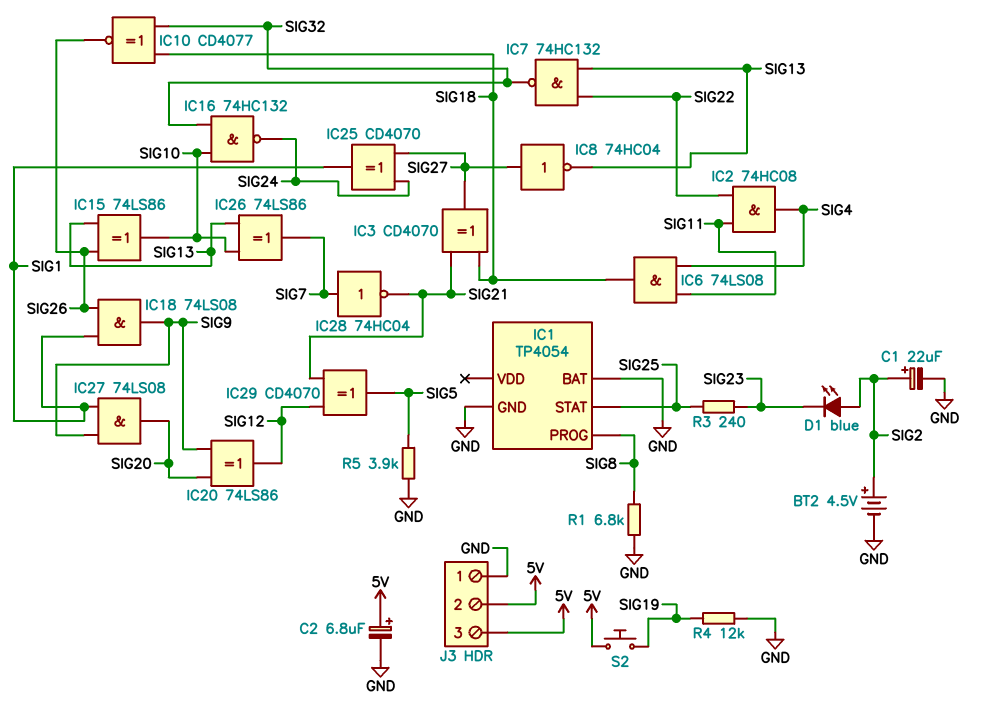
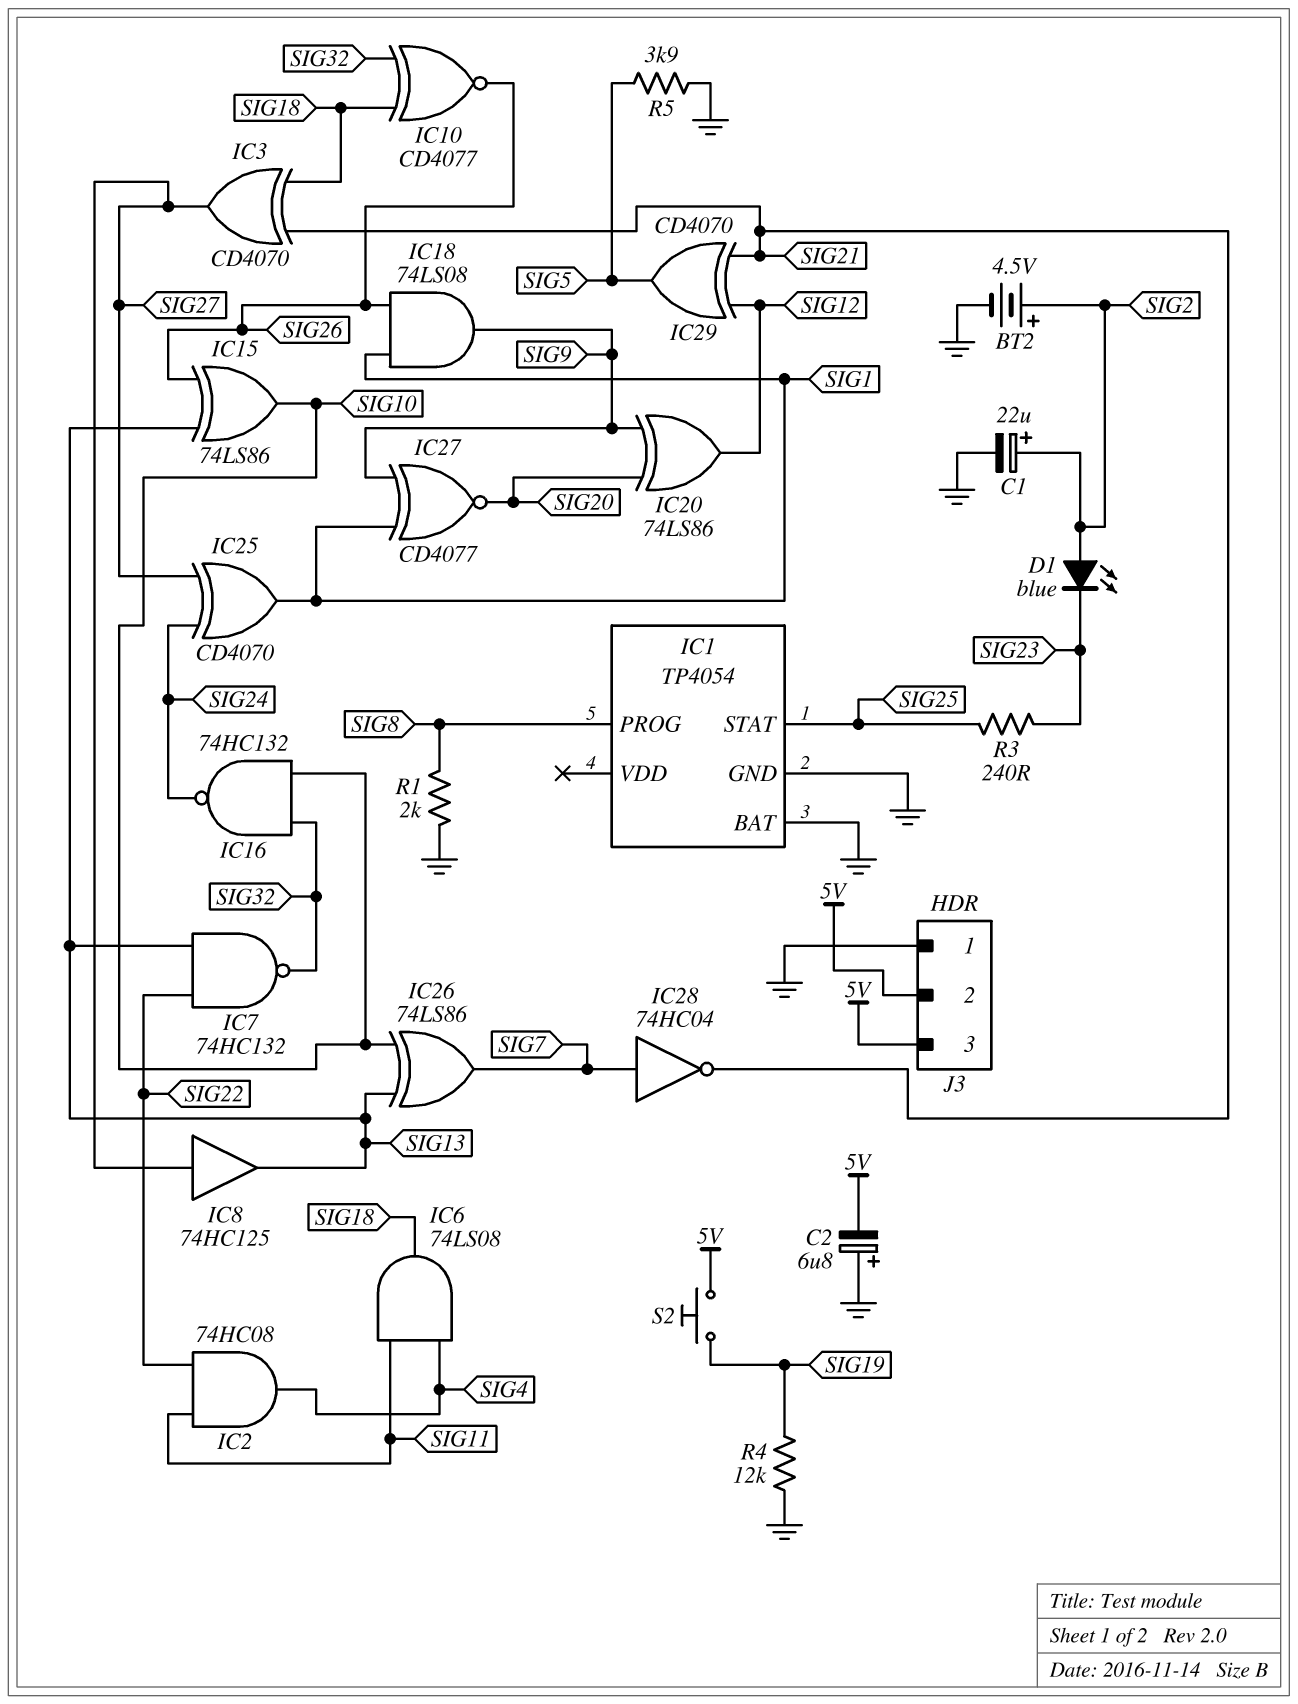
C2: 6.8uF (plus 5V, minus GND) -> 6.8uF (plus GND, minus 5V)
IC8: NOT 74HC04 (in SIG27, out SIG13) -> buffer 74HC125 (in SIG27, out SIG13)
IC27: AND 74LS08 (in SIG1, in SIG9, out SIG20) -> XNOR CD4077 (in SIG1, in SIG9, out SIG20)
R1: 6.8k (GND, SIG8) -> 2k (GND, SIG8)

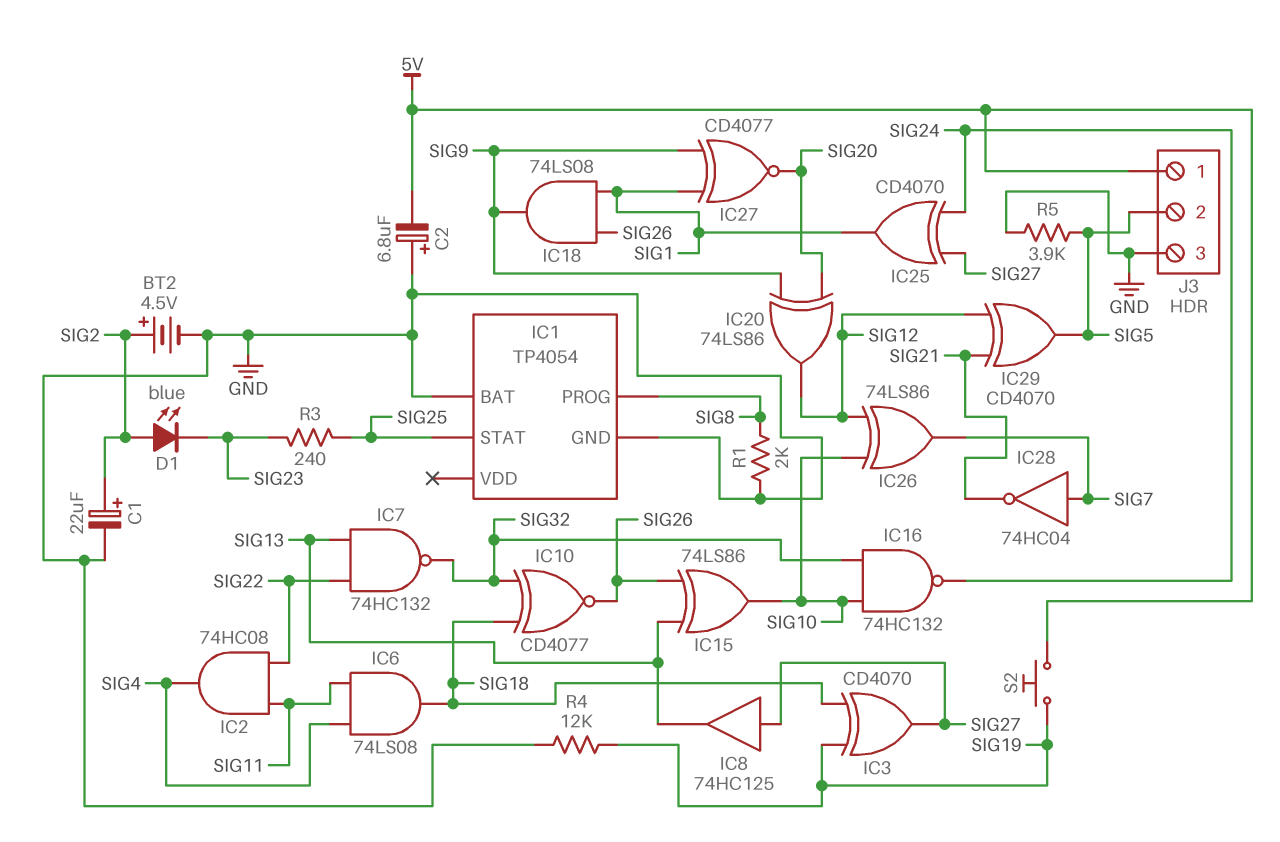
IC3: XOR CD4070 (in SIG18, in SIG21, out SIG27) -> XOR CD4070 (in SIG18, in SIG19, out SIG27)
IC26: XOR 74LS86 (in SIG10, in SIG13, out SIG7) -> XOR 74LS86 (in SIG10, in SIG12, out SIG7)
J3 pin 1: GND -> 5V
J3 pin 2: 5V -> SIG5
J3 pin 3: 5V -> GND

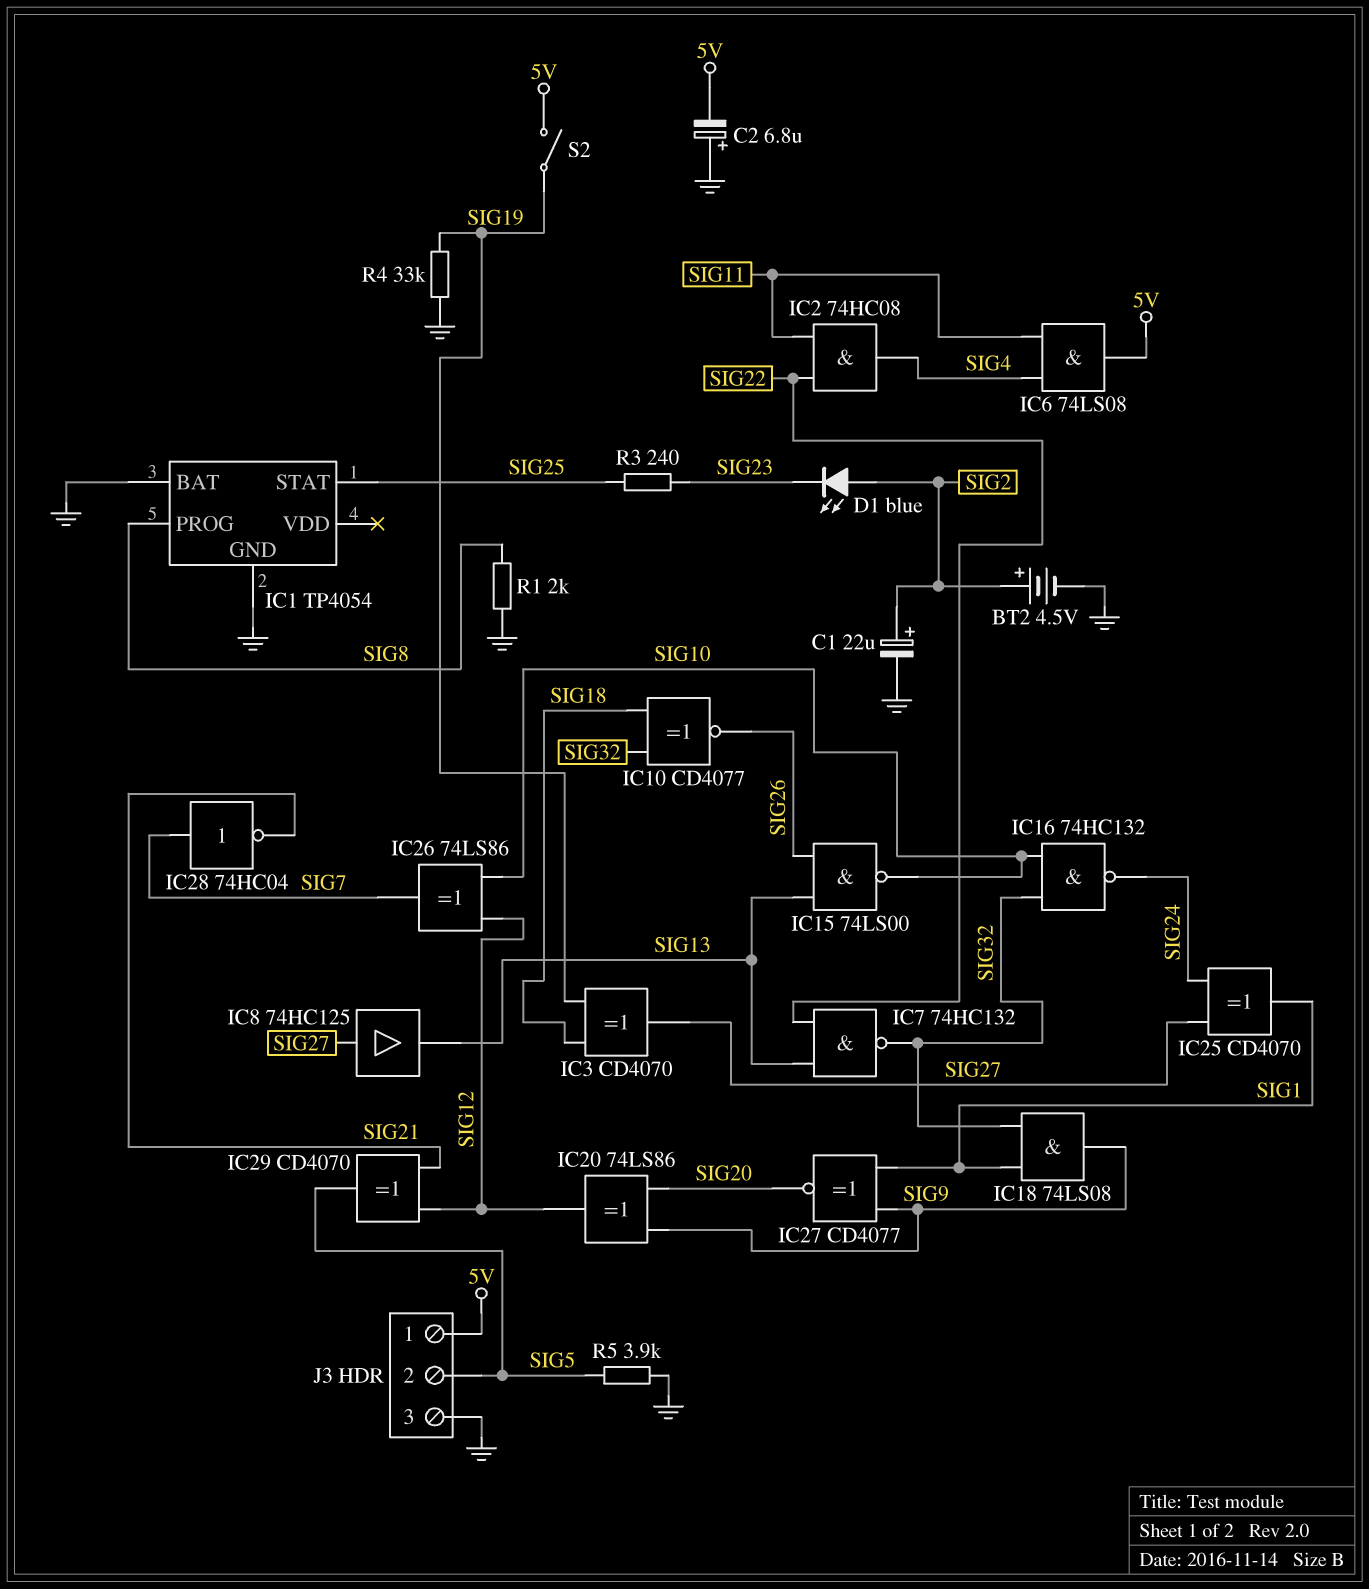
IC6: AND 74LS08 (in SIG4, in SIG11, out SIG18) -> AND 74LS08 (in SIG4, in SIG11, out 5V)
IC15: XOR 74LS86 (in SIG13, in SIG26, out SIG10) -> NAND 74LS00 (in SIG13, in SIG26, out SIG10)
IC18: AND 74LS08 (in SIG1, in SIG26, out SIG9) -> AND 74LS08 (in SIG1, in SIG32, out SIG9)
R4: 12k (GND, SIG19) -> 33k (GND, SIG19)
S2: button (5V, SIG19) -> switch (5V, SIG19)

